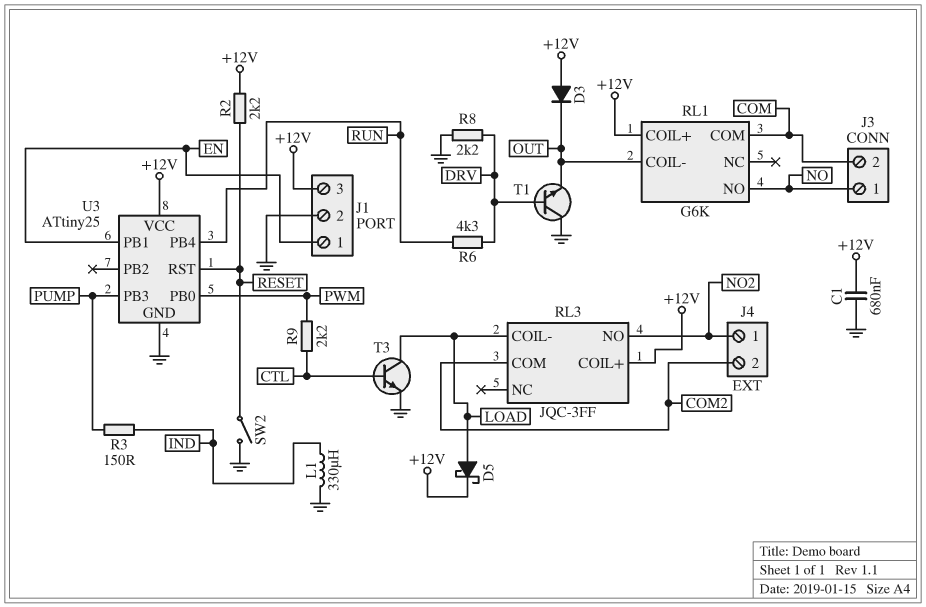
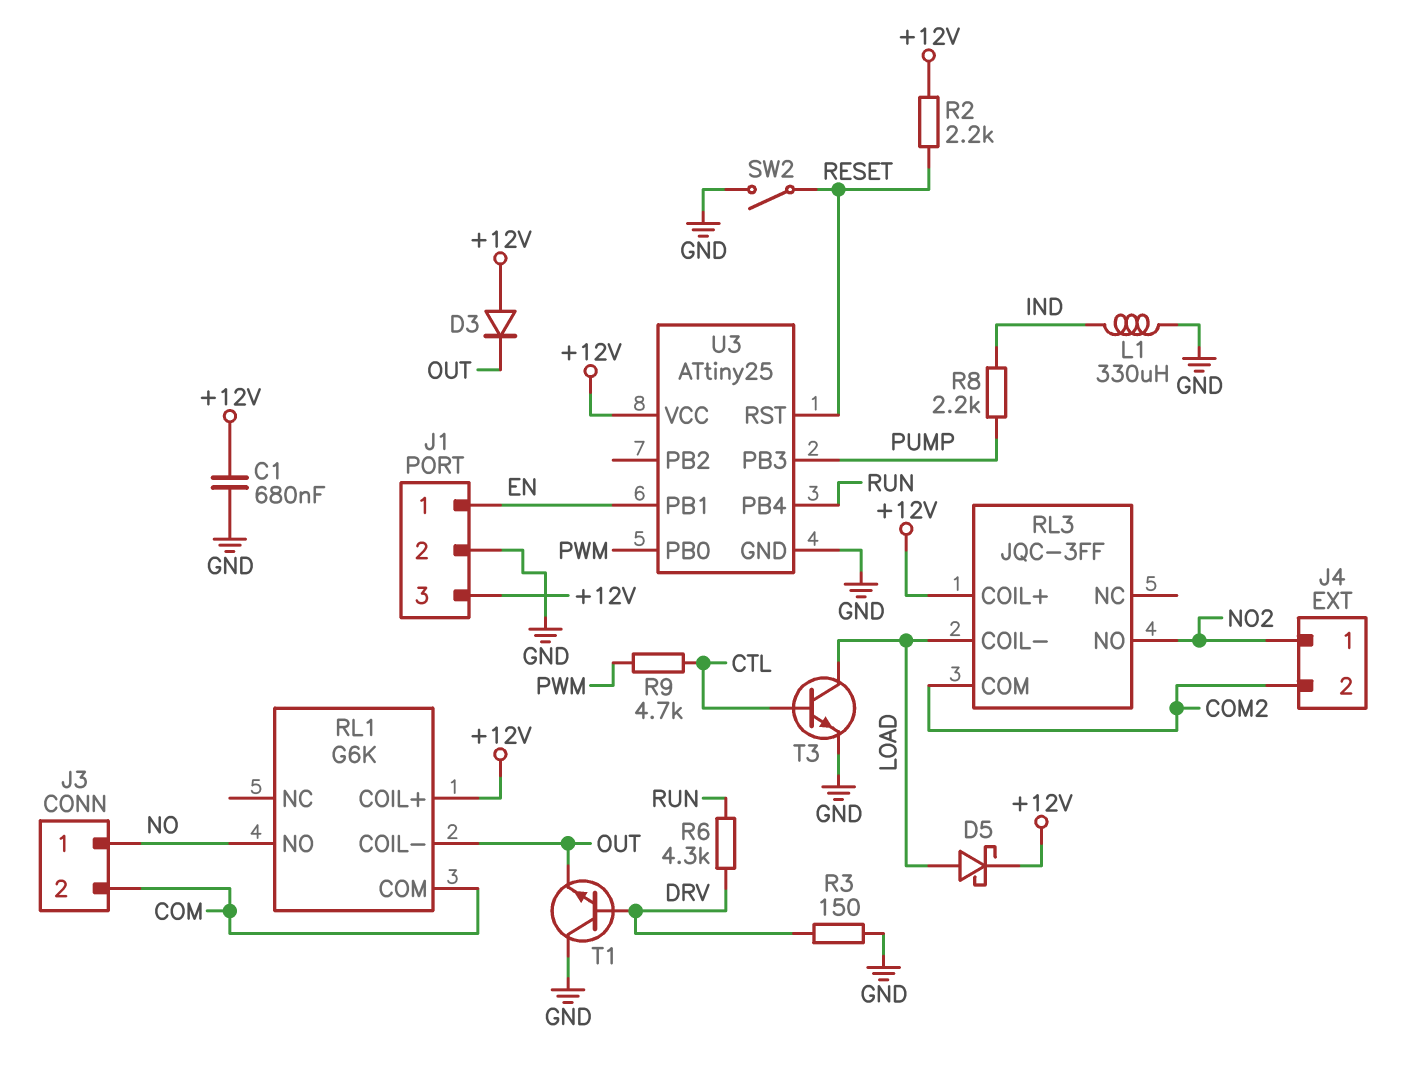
R3: 150 (IND, PUMP) -> 150 (DRV, GND)
R8: 2.2k (DRV, GND) -> 2.2k (IND, PUMP)
R9: 2.2k (CTL, PWM) -> 4.7k (CTL, PWM)

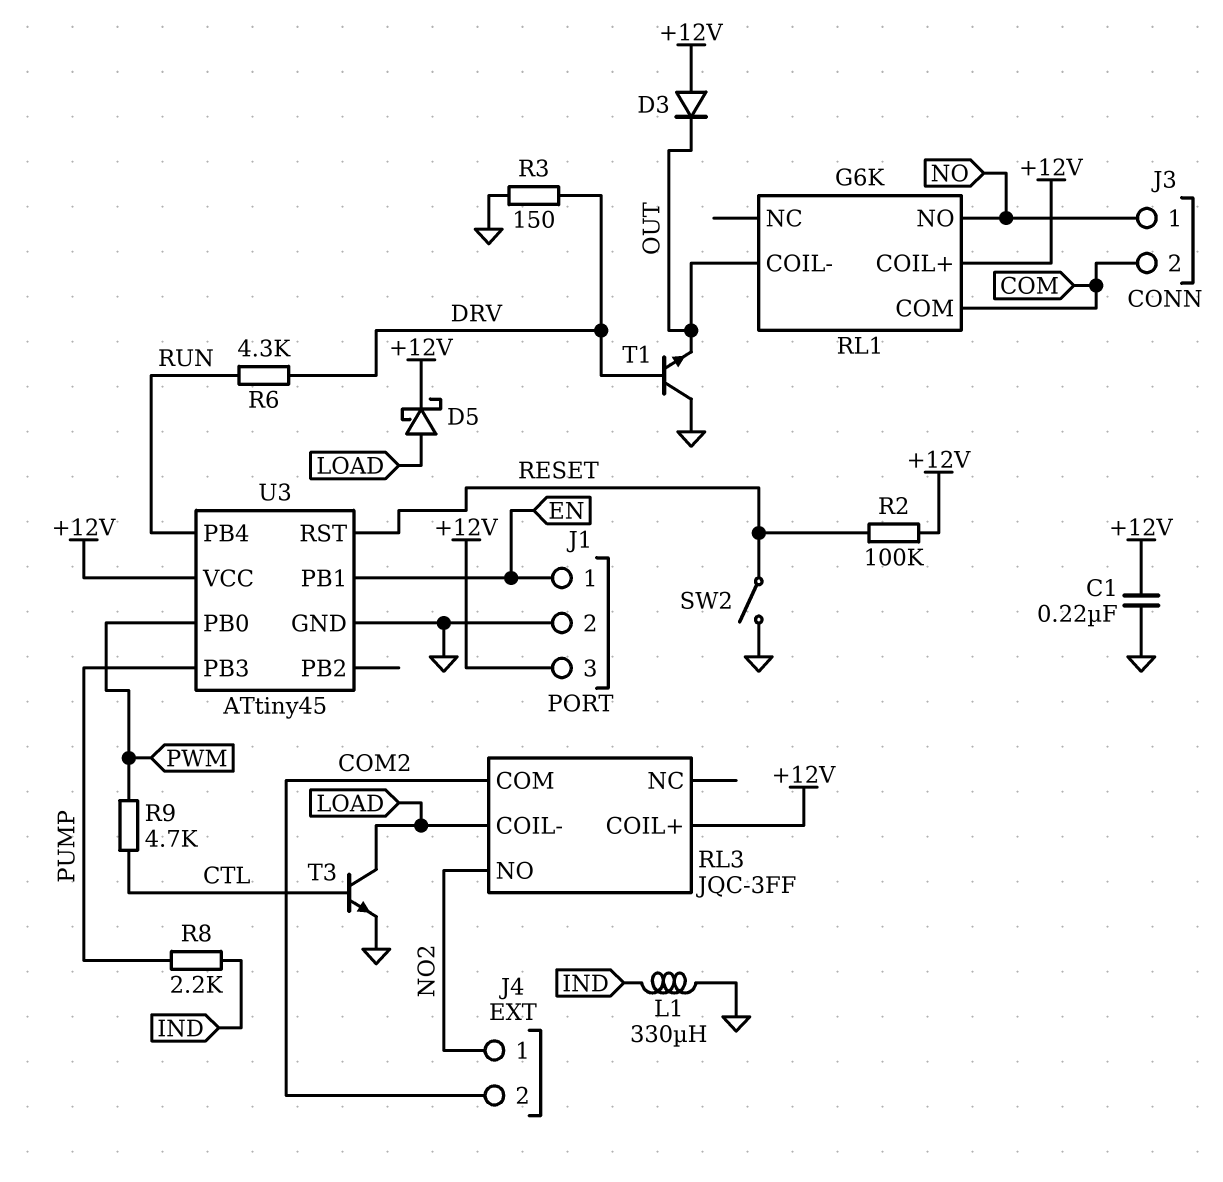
C1: 680nF (+12V, GND) -> 220nF (+12V, GND)
R2: 2.2k (+12V, RESET) -> 100k (+12V, RESET)
U3: ATtiny25 -> ATtiny45

